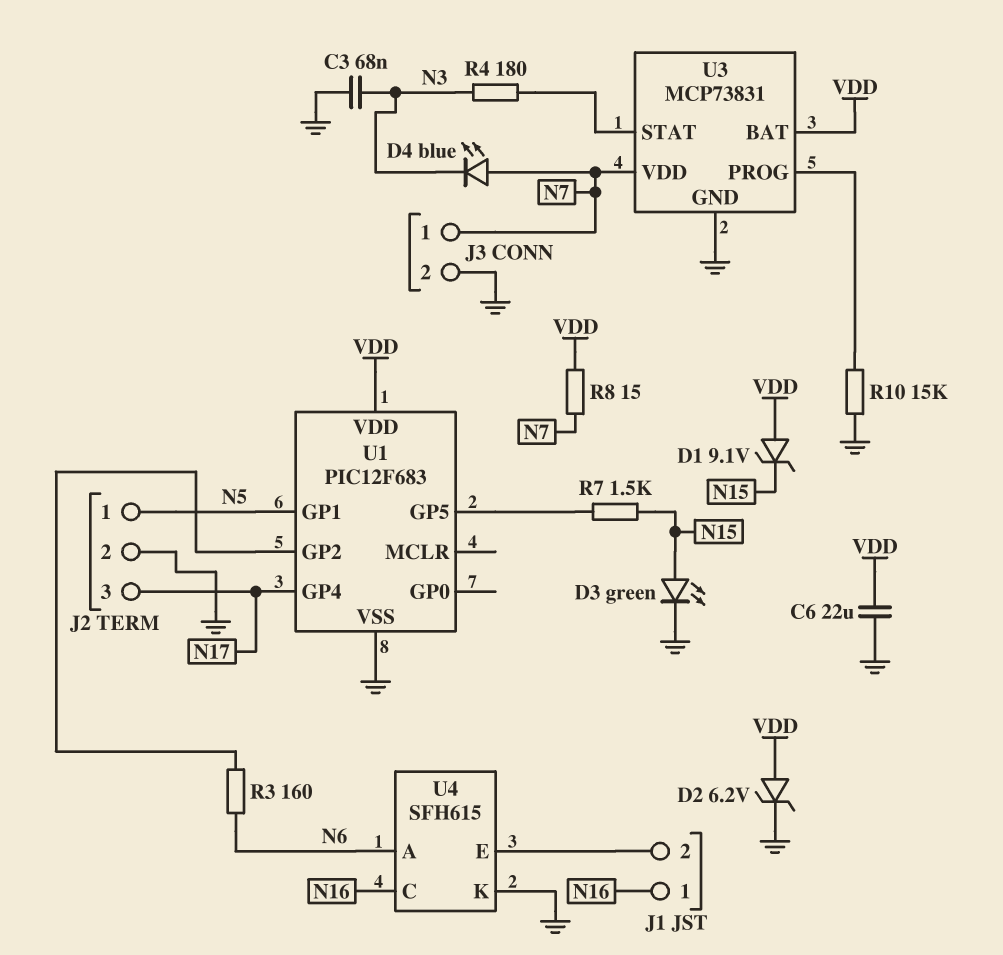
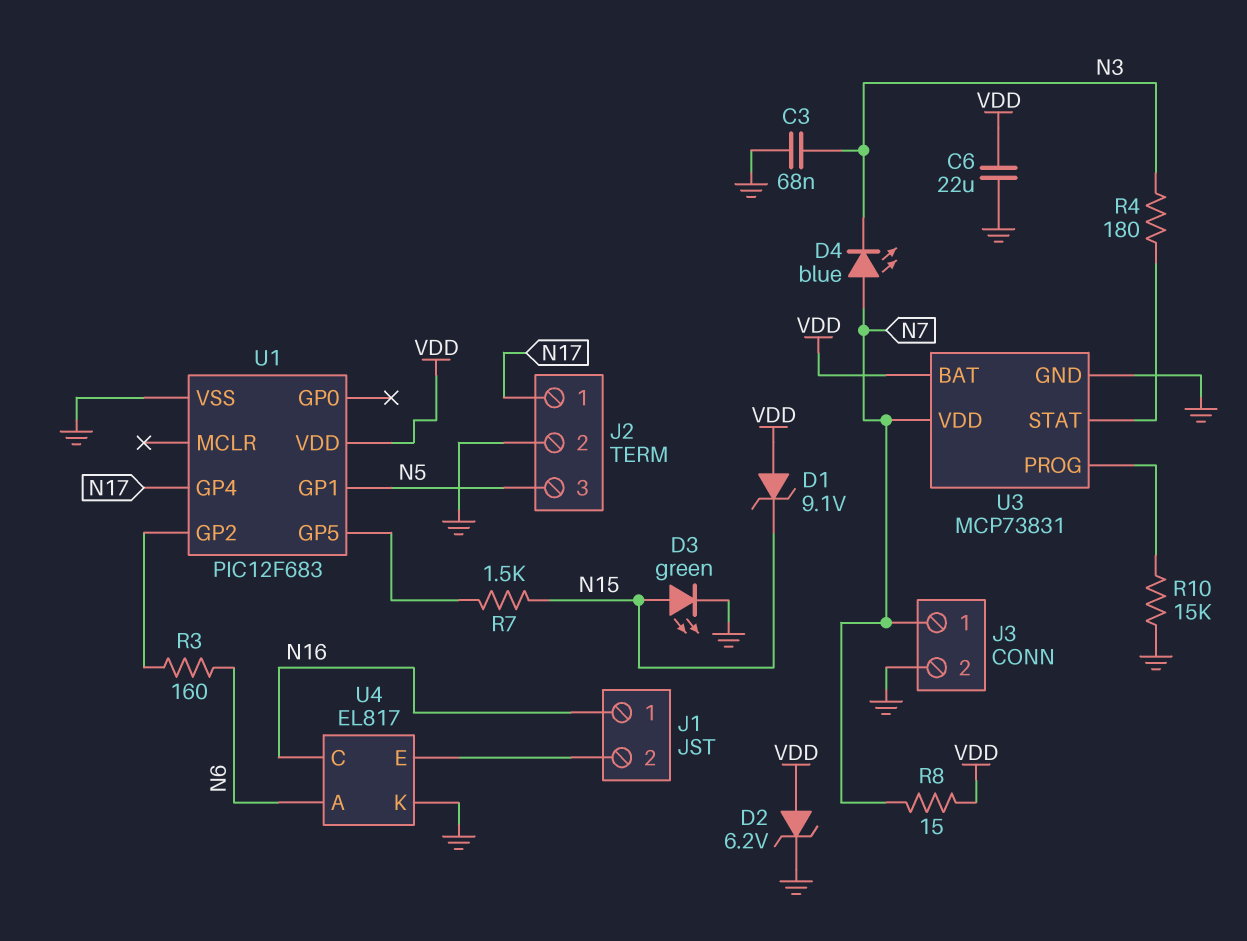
J2 pin 1: N5 -> N17
J2 pin 3: N17 -> N5
U4: SFH615 -> EL817

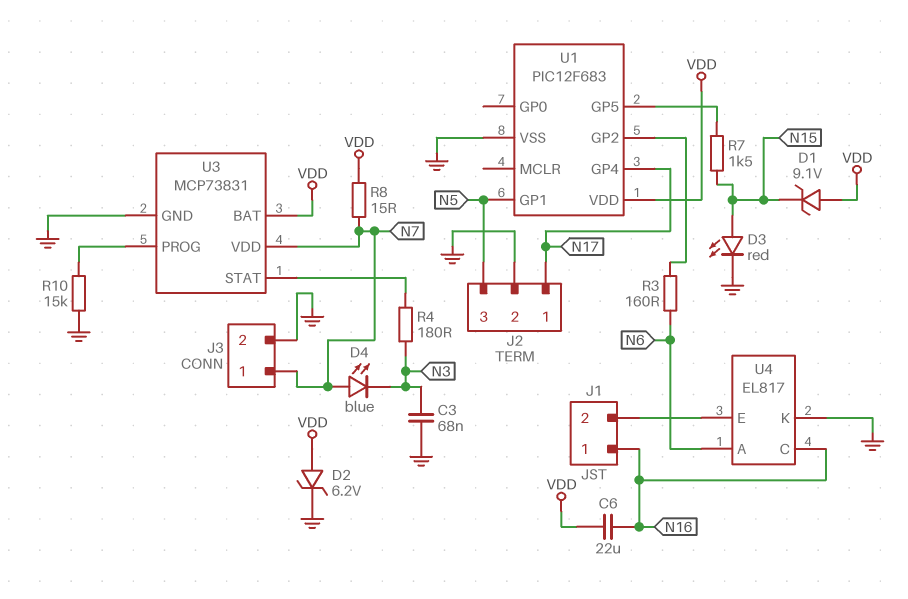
C6: 22uF (GND, VDD) -> 22uF (N16, VDD)
D3: LED green (A N15, K GND) -> LED red (A N15, K GND)

